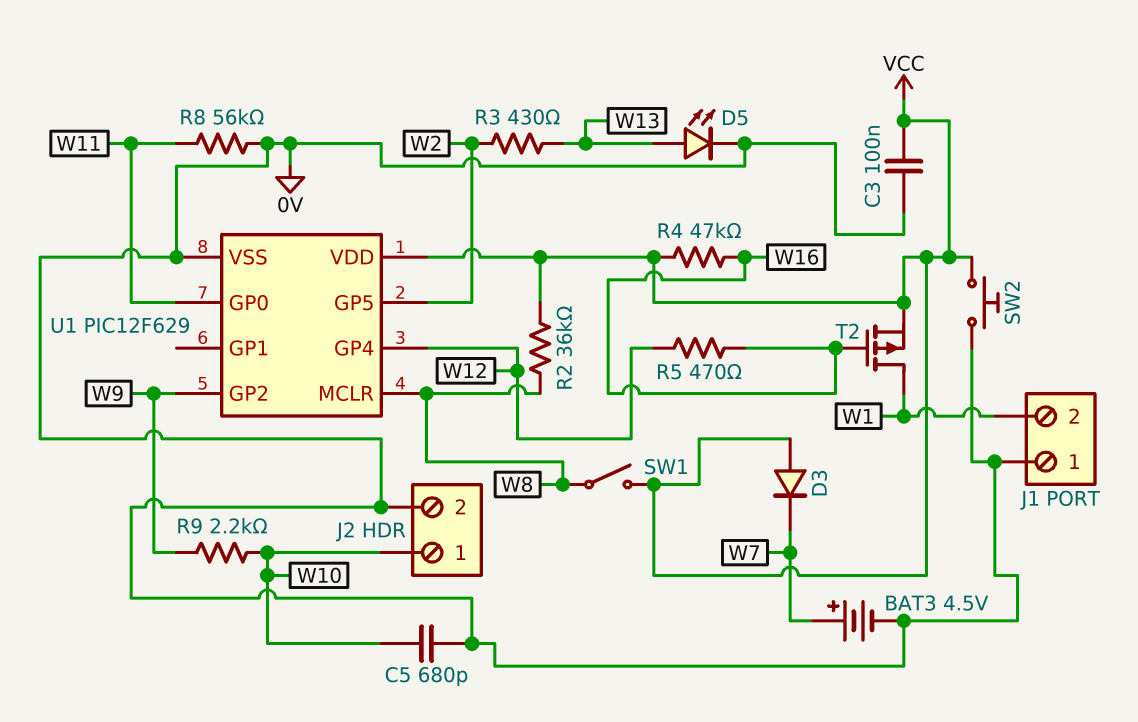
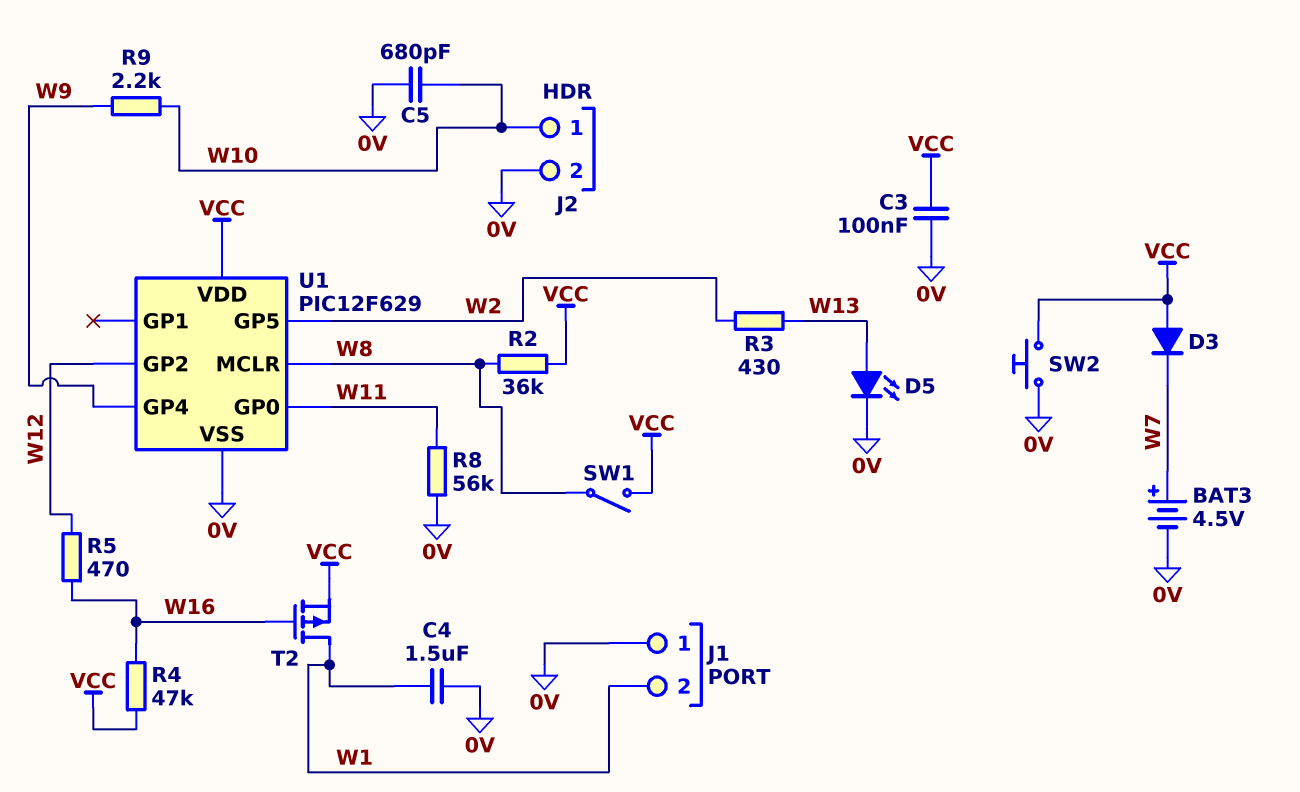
C4: none -> 1.5uF (0V, W1)
U1 pin GP2: W9 -> W12
U1 pin GP4: W12 -> W9

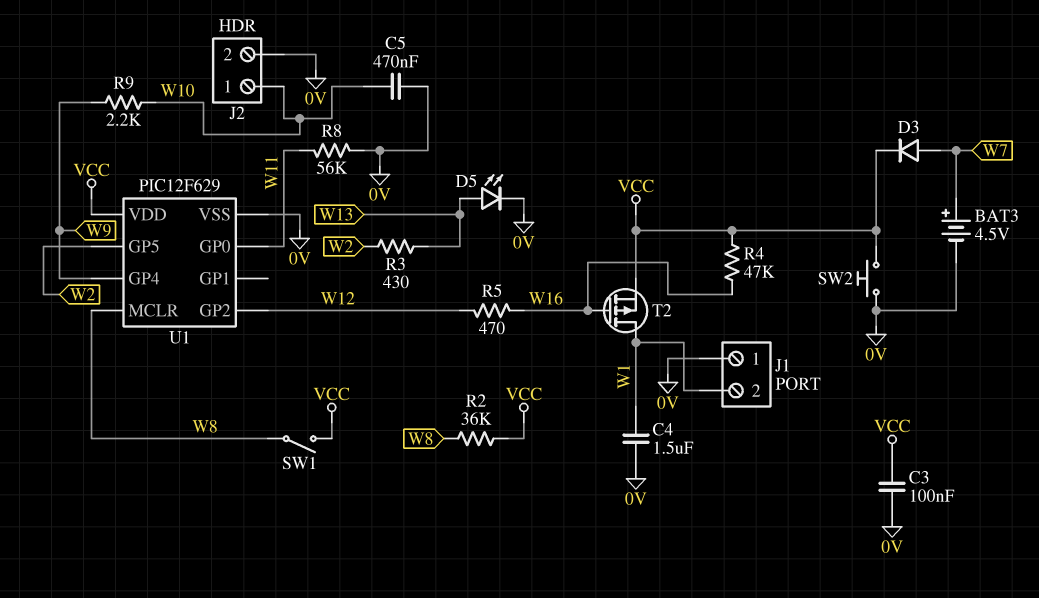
C5: 680pF (0V, W10) -> 470nF (0V, W10)
D3: diode (A VCC, K W7) -> diode (A W7, K VCC)

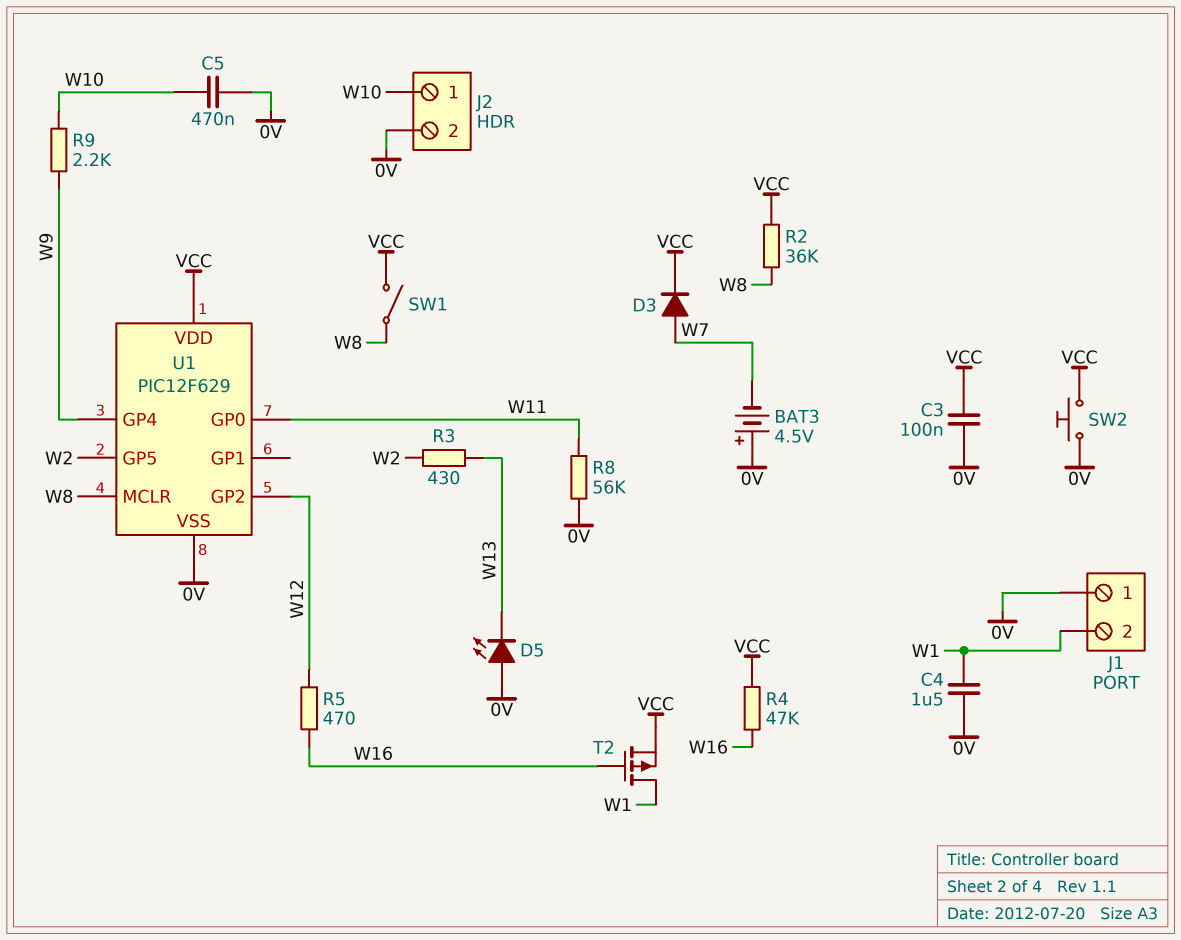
BAT3: 4.5V (plus W7, minus 0V) -> 4.5V (plus 0V, minus W7)
D5: LED (A W13, K 0V) -> LED (A 0V, K W13)

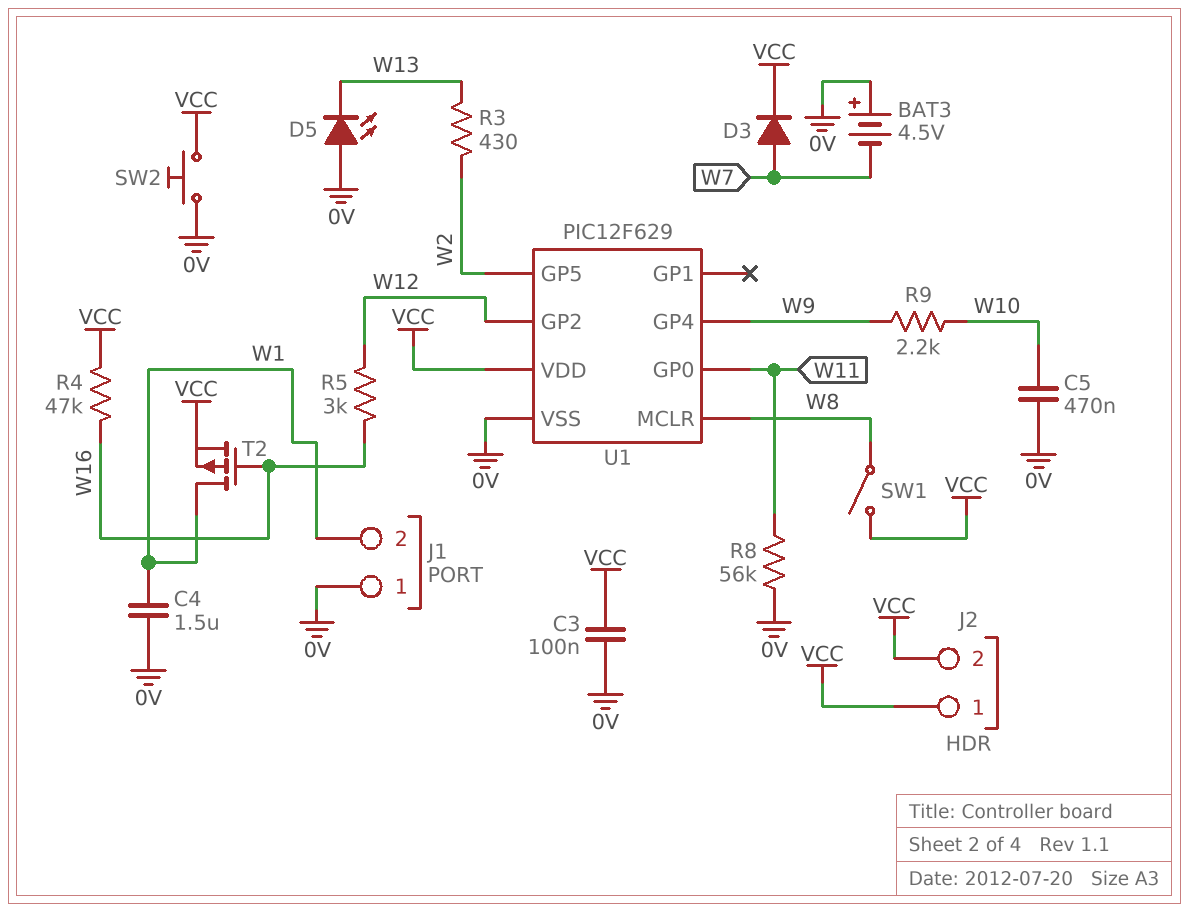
J2 pin 1: W10 -> VCC
J2 pin 2: 0V -> VCC
R2: 36k (VCC, W8) -> none
R5: 470 (W12, W16) -> 3k (W12, W16)

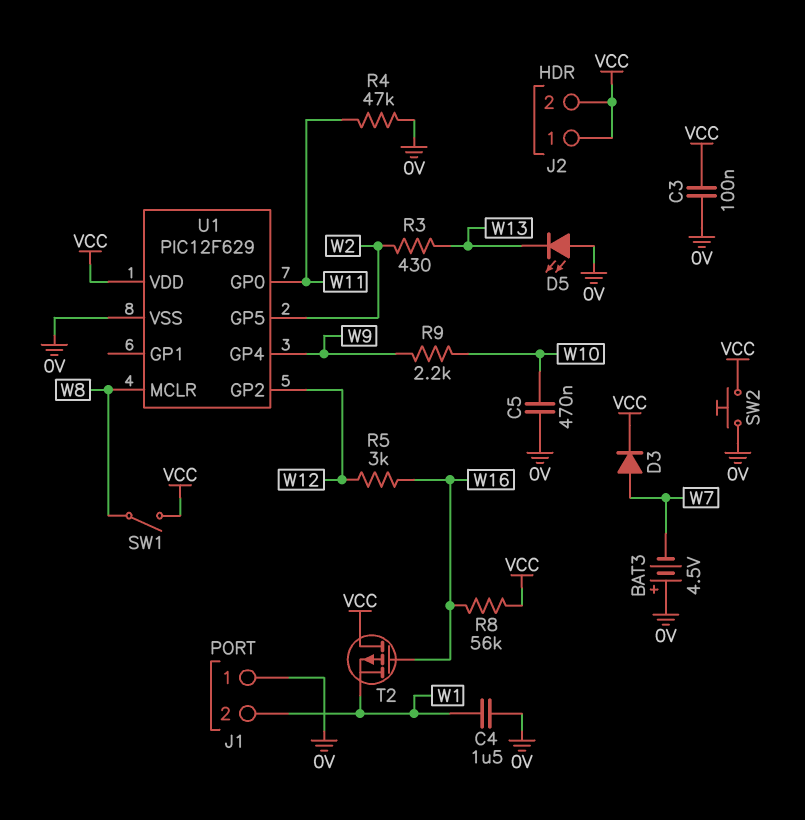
R4: 47k (VCC, W16) -> 47k (0V, W11)
R8: 56k (0V, W11) -> 56k (VCC, W16)
T2: PMOS (G W16, D W1, S VCC) -> PMOS (G W16, D VCC, S W1)

